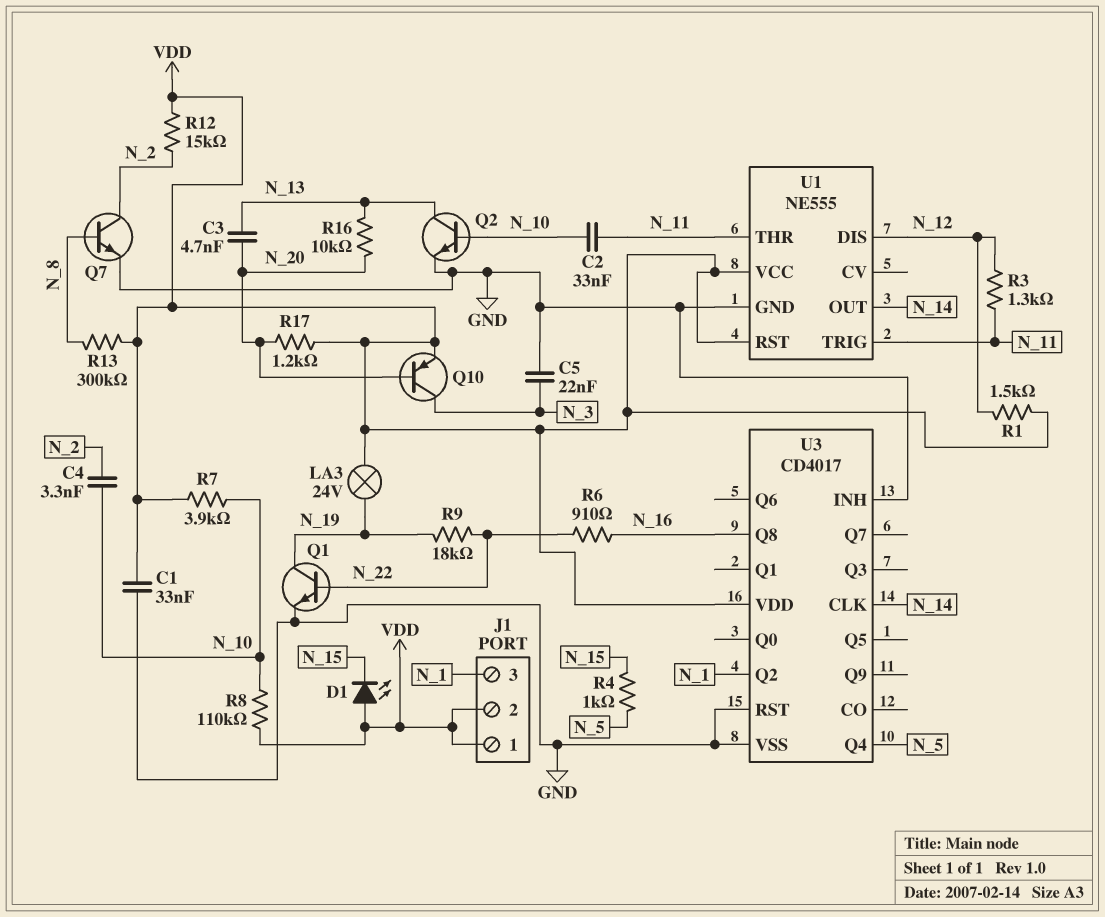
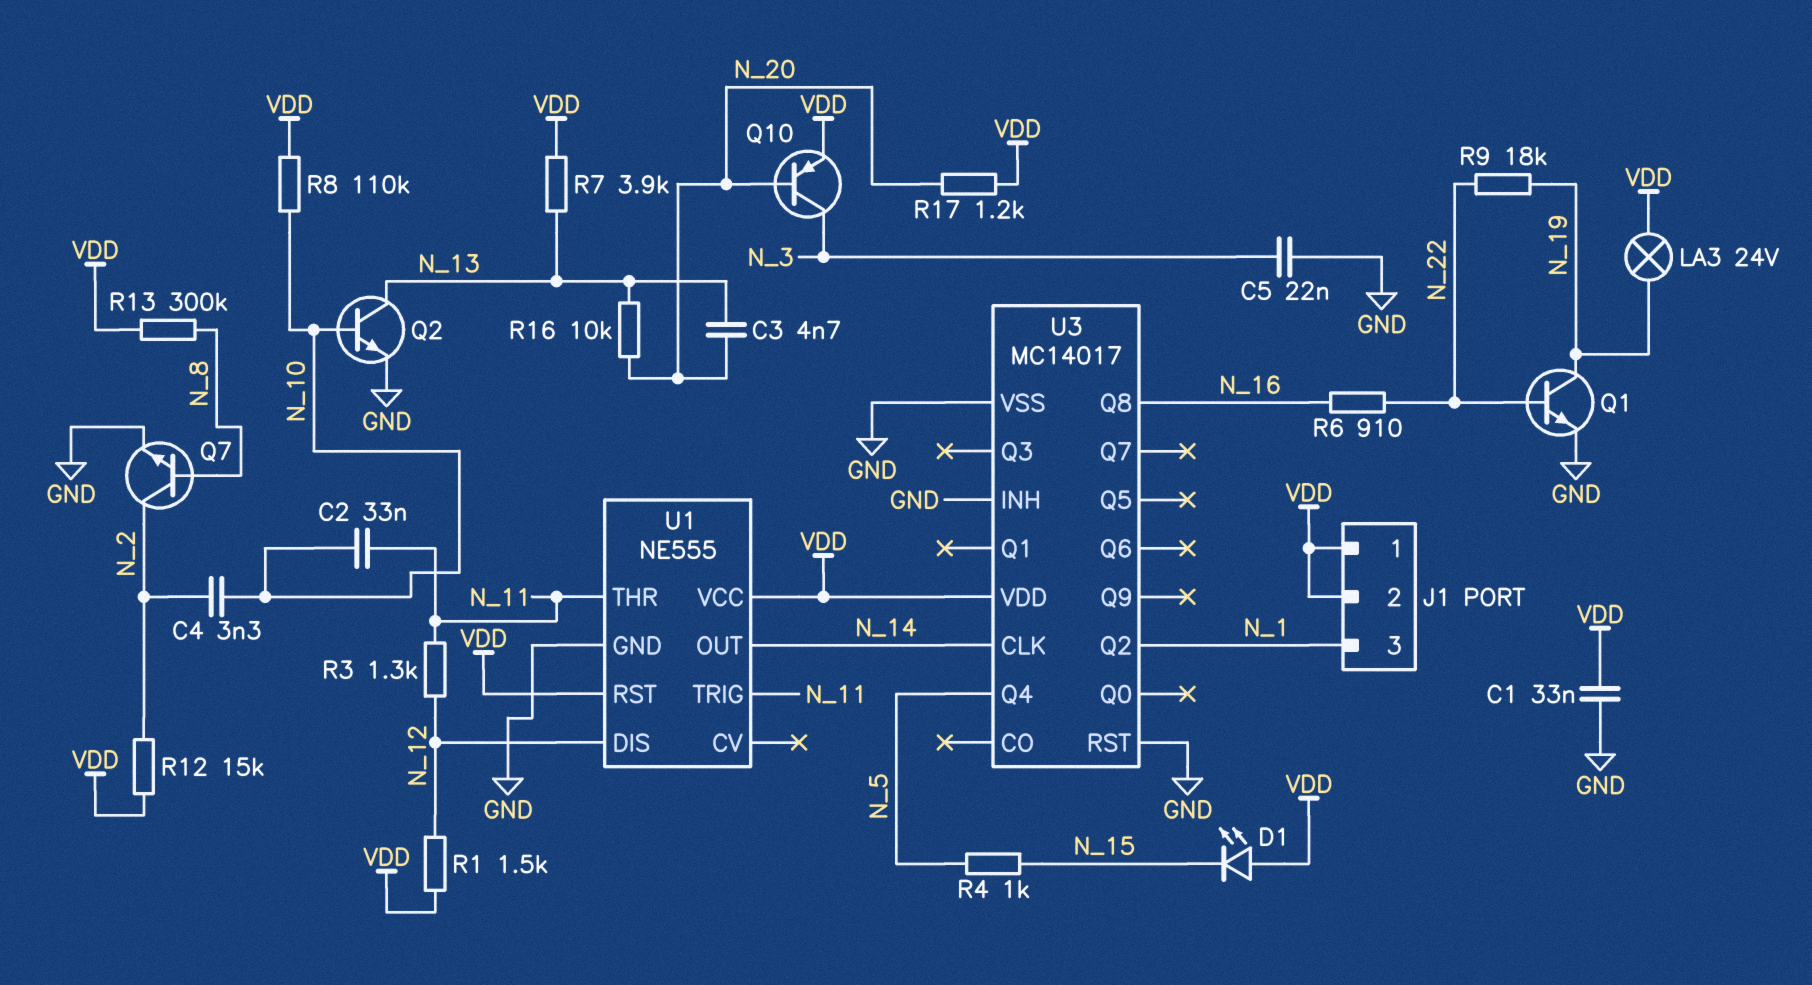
R7: 3.9k (N_10, VDD) -> 3.9k (N_13, VDD)
U3: CD4017 -> MC14017

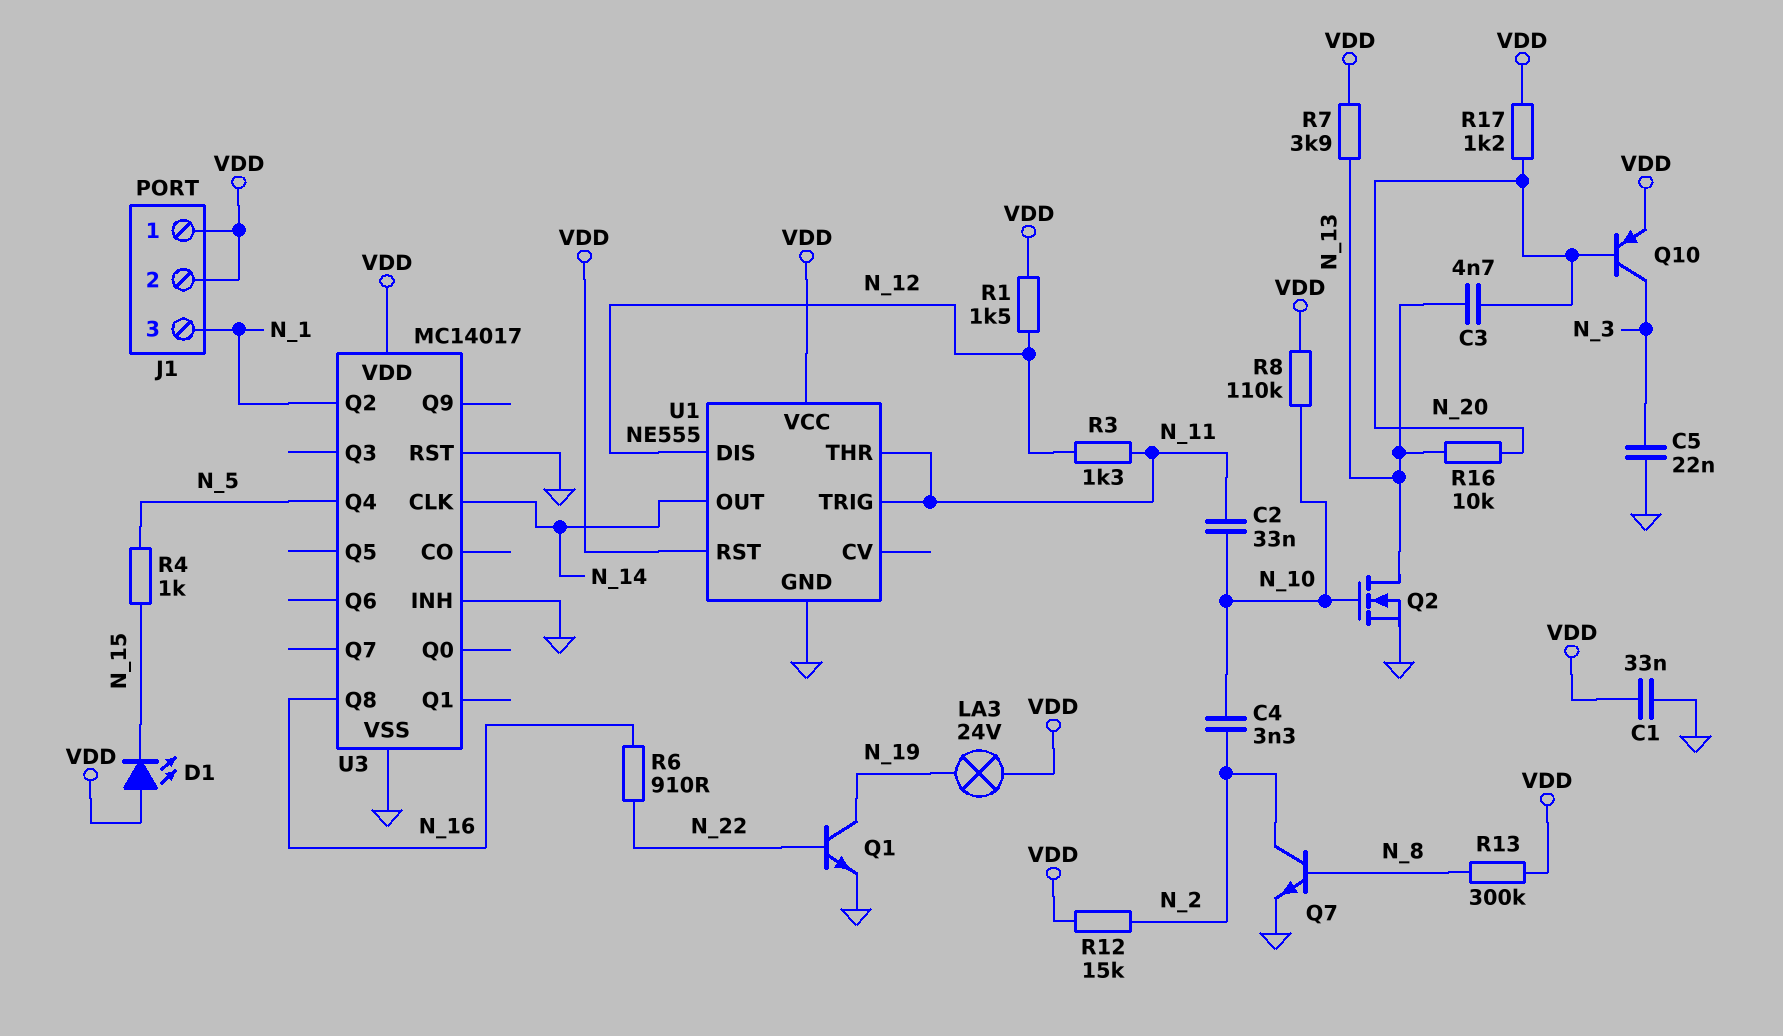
Q2: NPN (B N_10, C N_13, E GND) -> NMOS (G N_10, D N_13, S GND)
R9: 18k (N_19, N_22) -> none

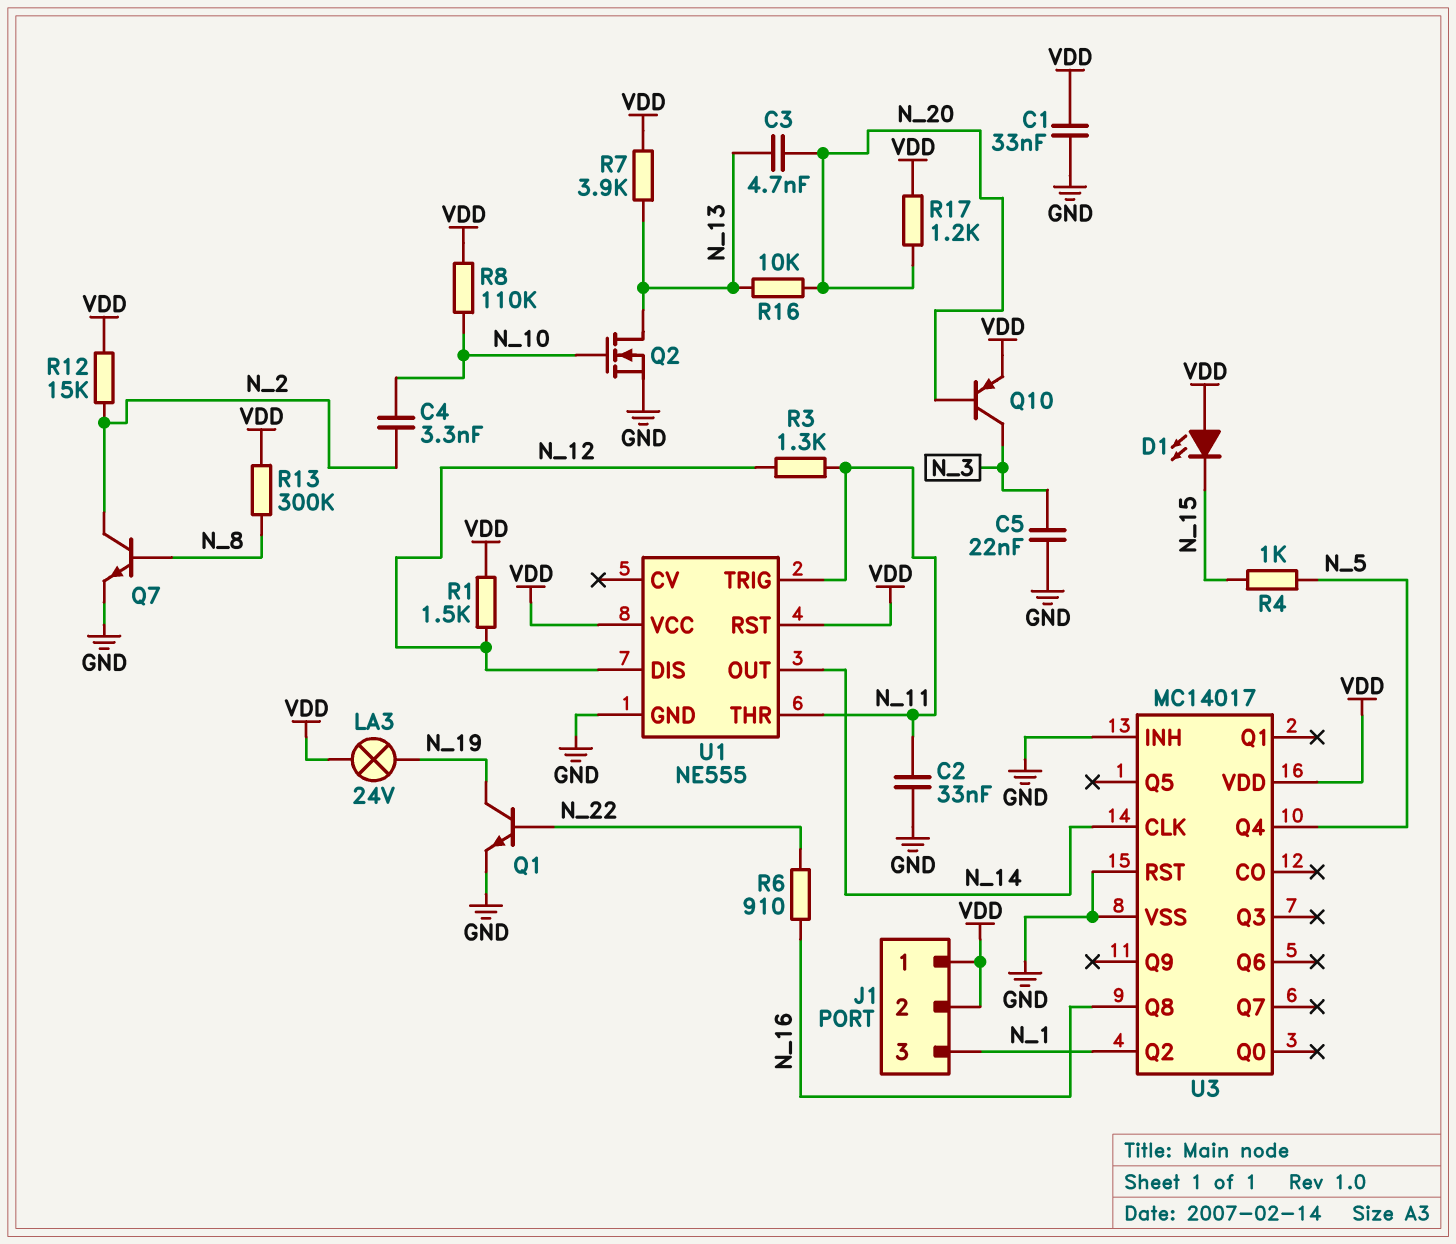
C2: 33nF (N_10, N_11) -> 33nF (GND, N_11)

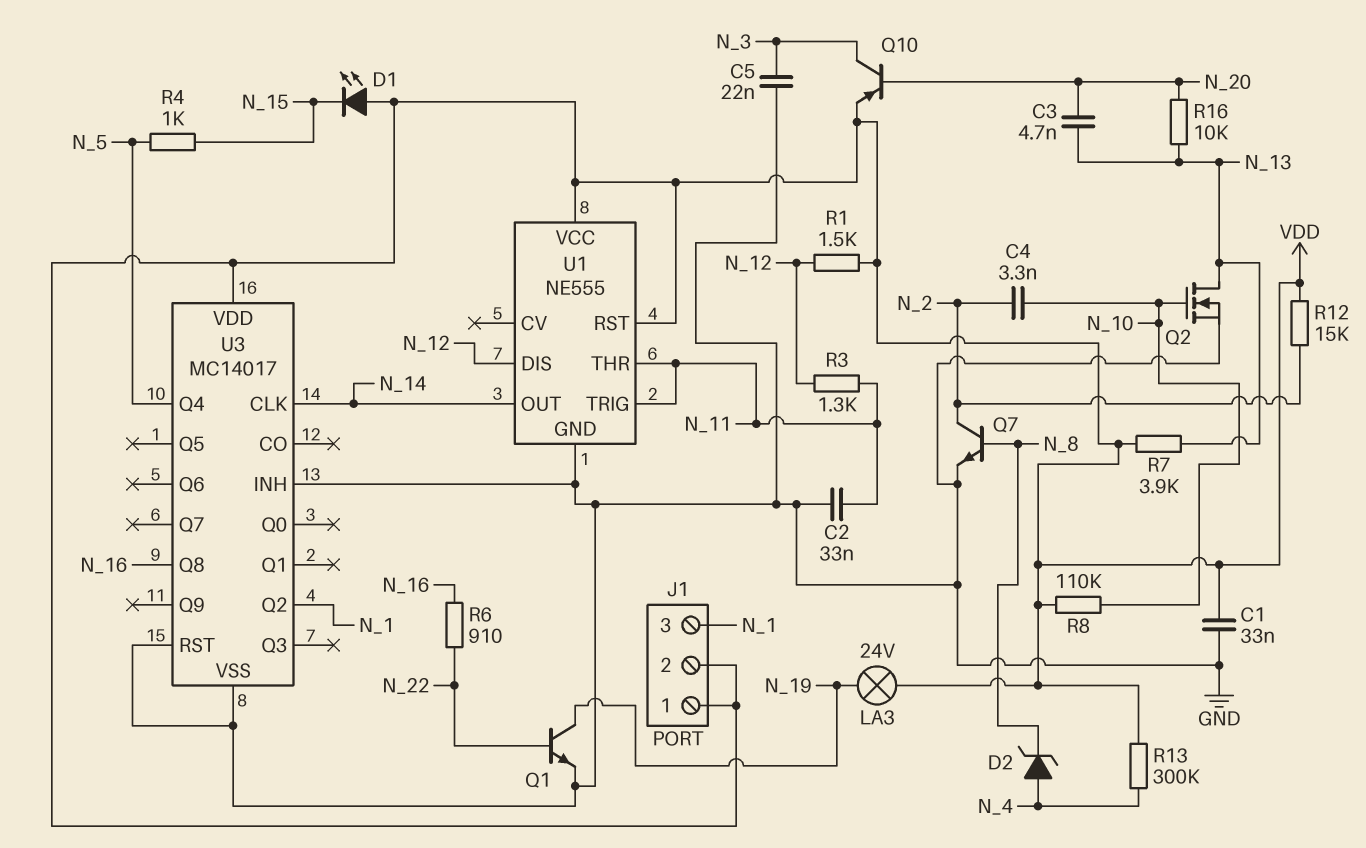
D2: none -> zener (A N_4, K N_8)
R13: 300k (N_8, VDD) -> 300k (N_4, VDD)
R17: 1.2k (N_20, VDD) -> none

